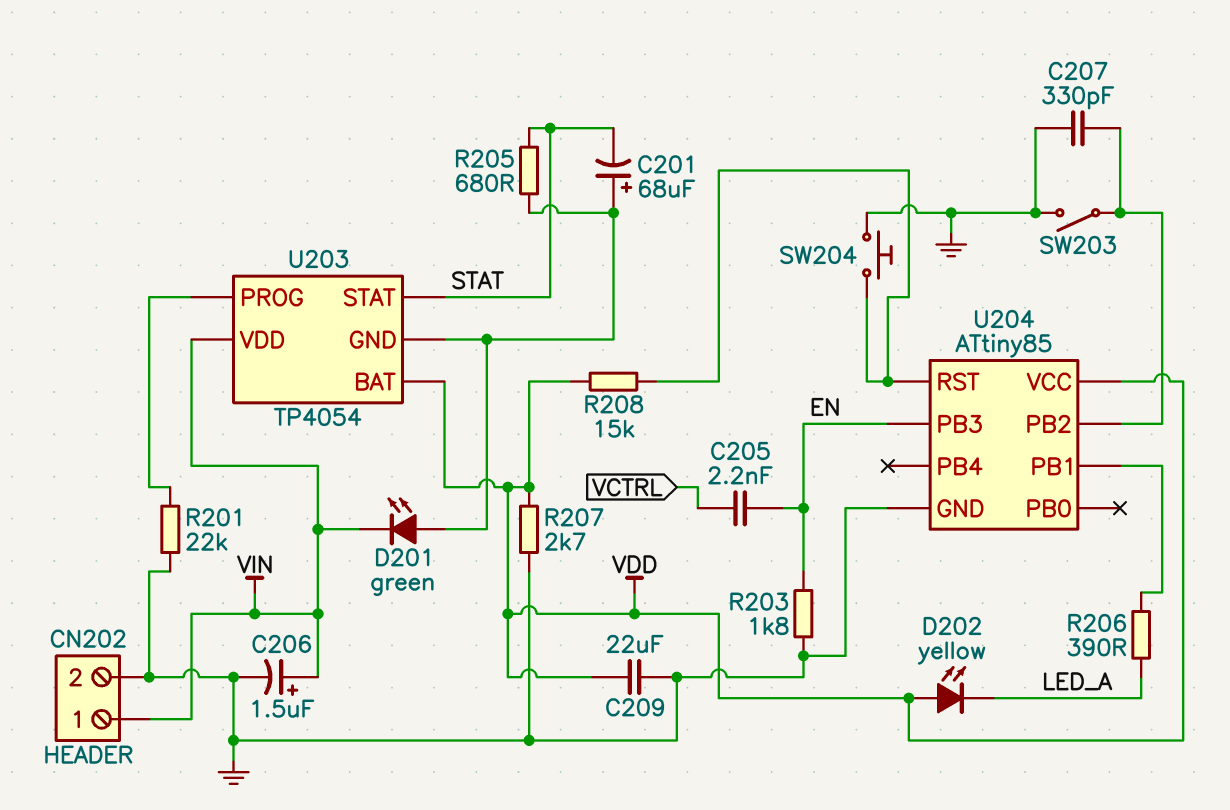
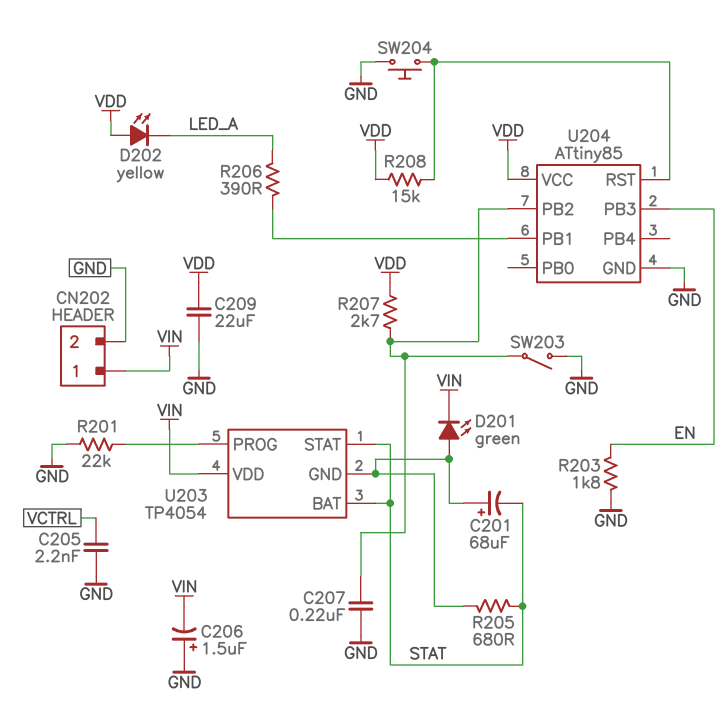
C205: 2.2nF (EN, VCTRL) -> 2.2nF (GND, VCTRL)
C206: 1.5uF (plus VIN, minus GND) -> 1.5uF (plus GND, minus VIN)
C207: 330pF (GND, U204/PB2) -> 220nF (GND, U204/PB2)
R207: 2.7k (GND, VDD) -> 2.7k (U204/PB2, VDD)
U203 pin BAT: VDD -> STAT

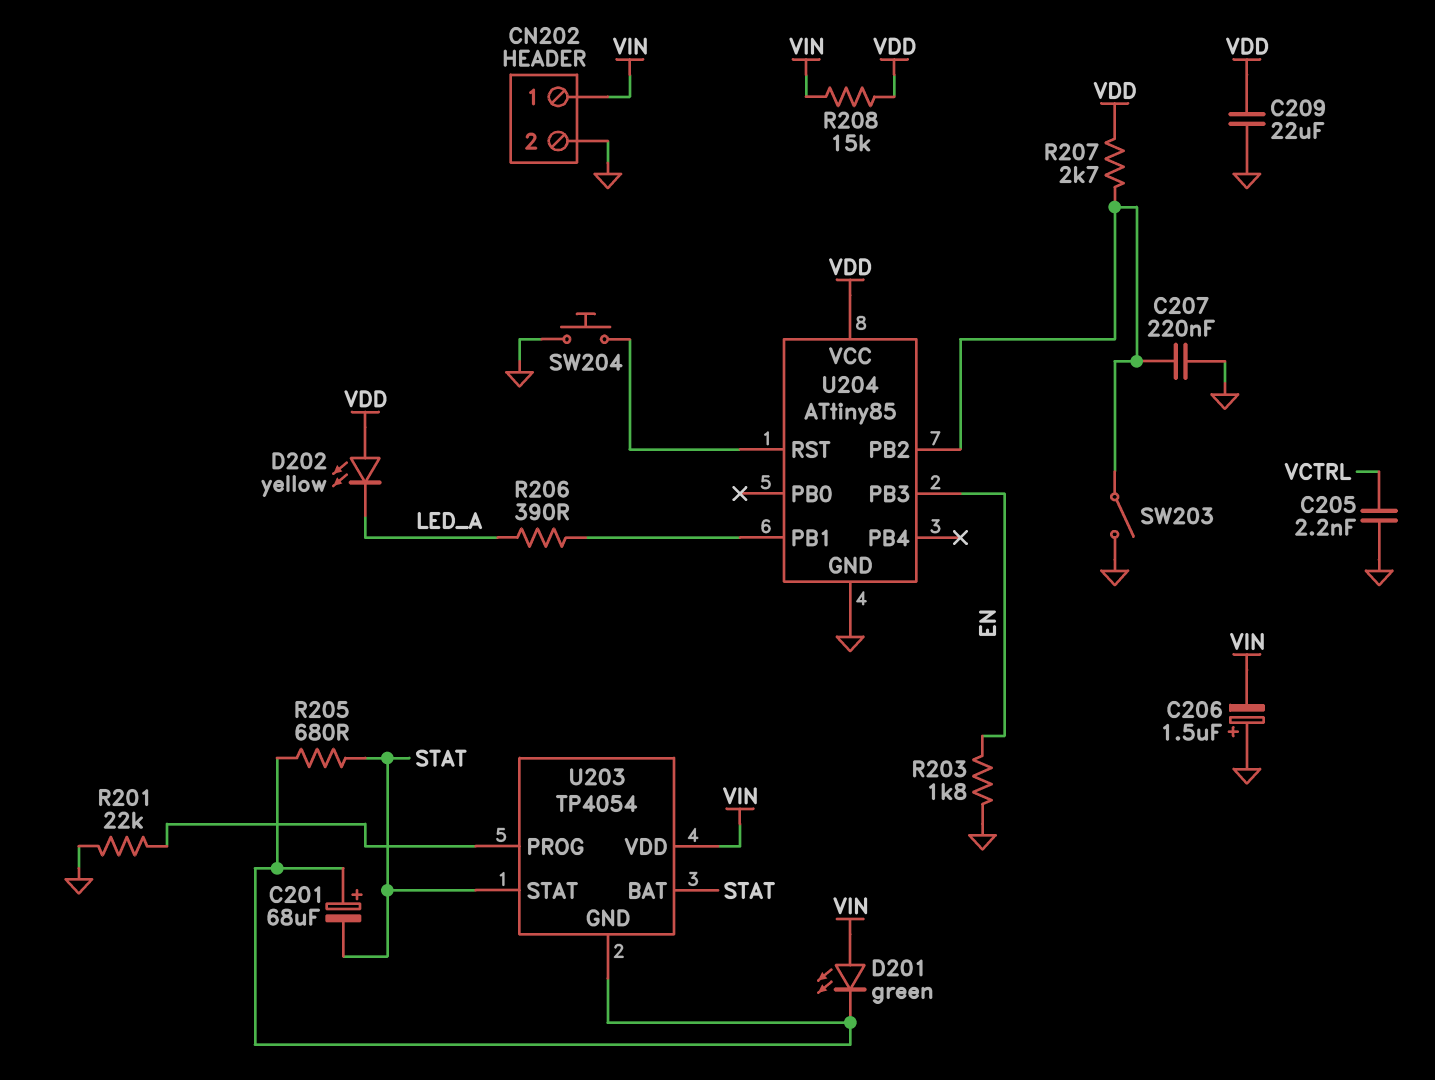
D201: LED green (A U203/GND, K VIN) -> LED green (A VIN, K U203/GND)
R208: 15k (U204/RST, VDD) -> 15k (VDD, VIN)

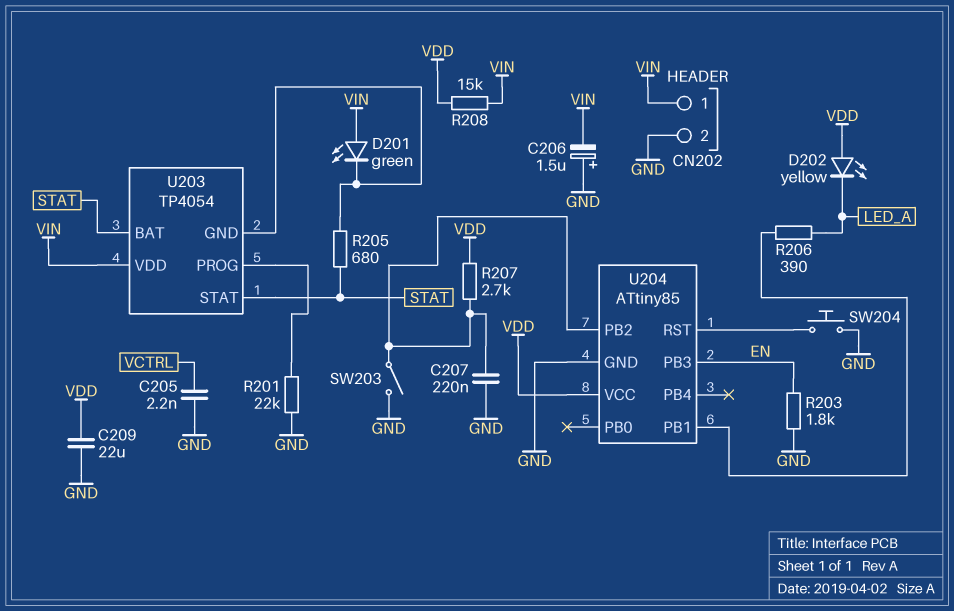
C201: 68uF (plus U203/GND, minus STAT) -> none

